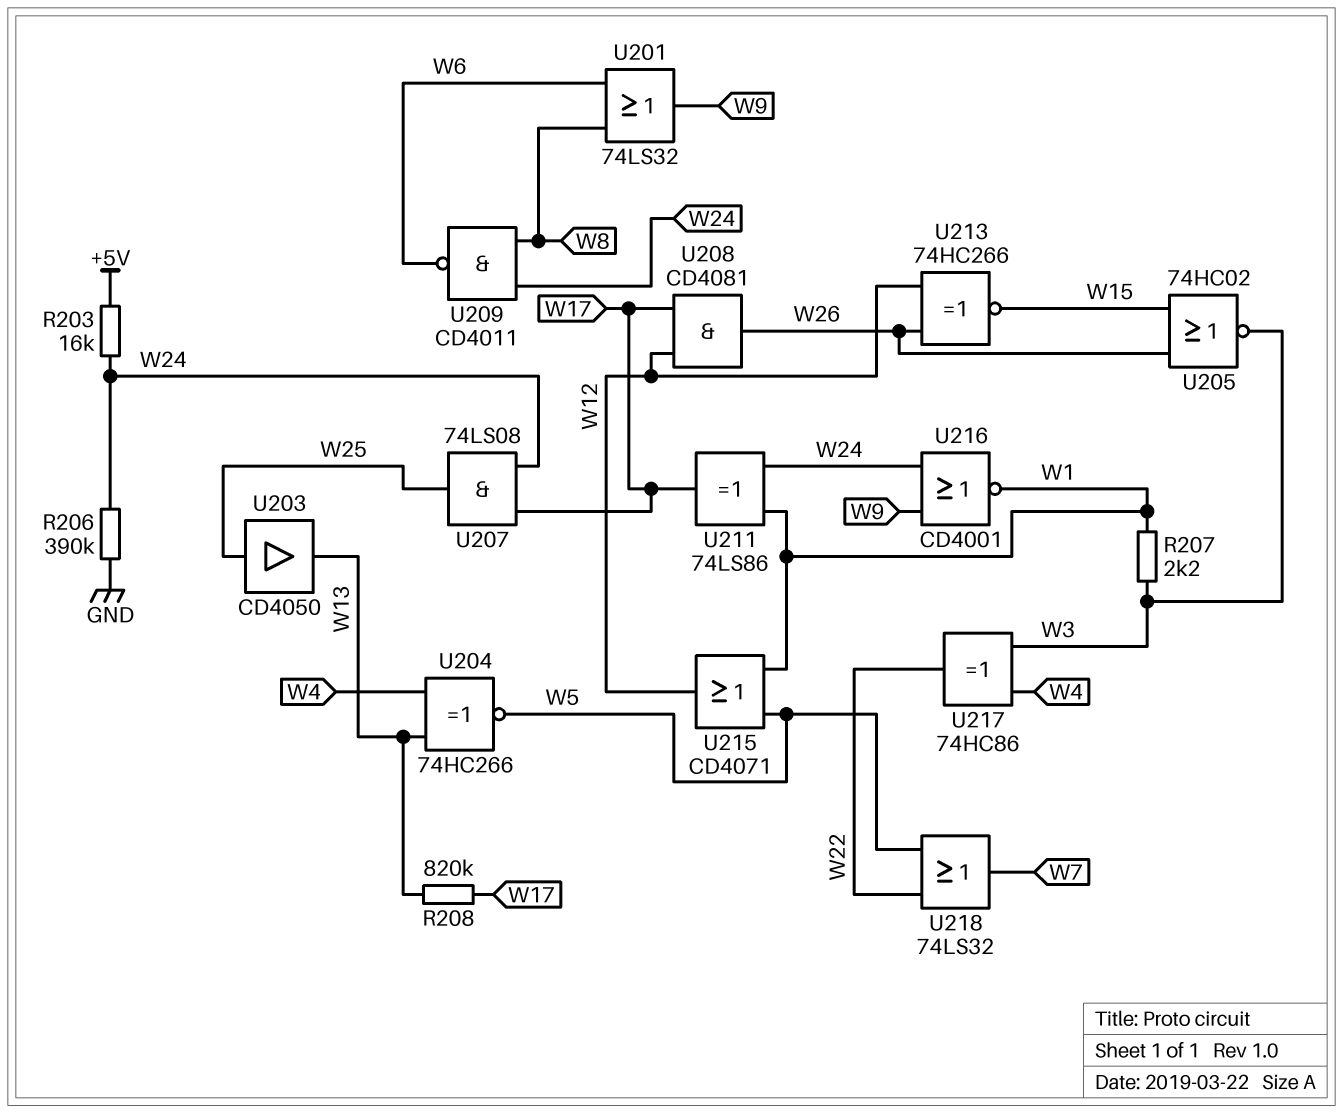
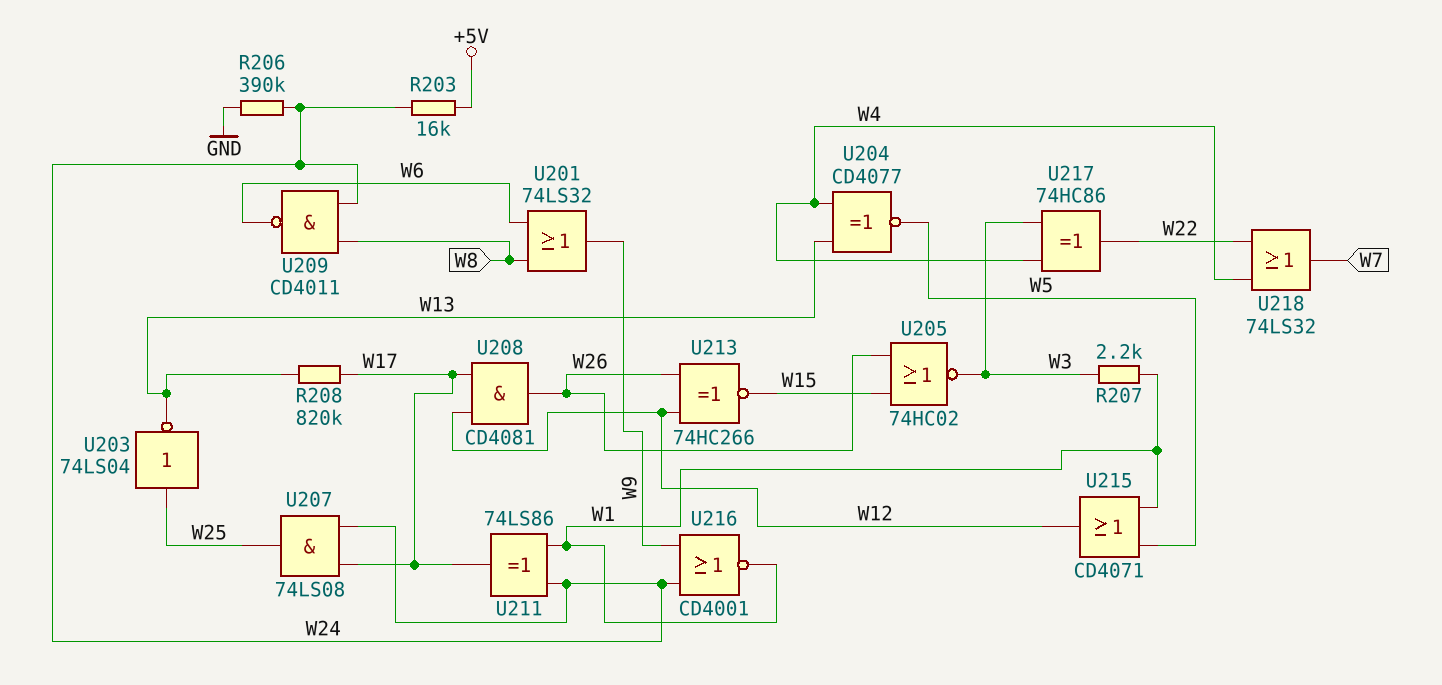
U203: buffer CD4050 (in W25, out W13) -> NOT 74LS04 (in W25, out W13)
U204: XNOR 74HC266 (in W4, in W13, out W5) -> XNOR CD4077 (in W4, in W13, out W5)
U218: OR 74LS32 (in W5, in W22, out W7) -> OR 74LS32 (in W4, in W22, out W7)

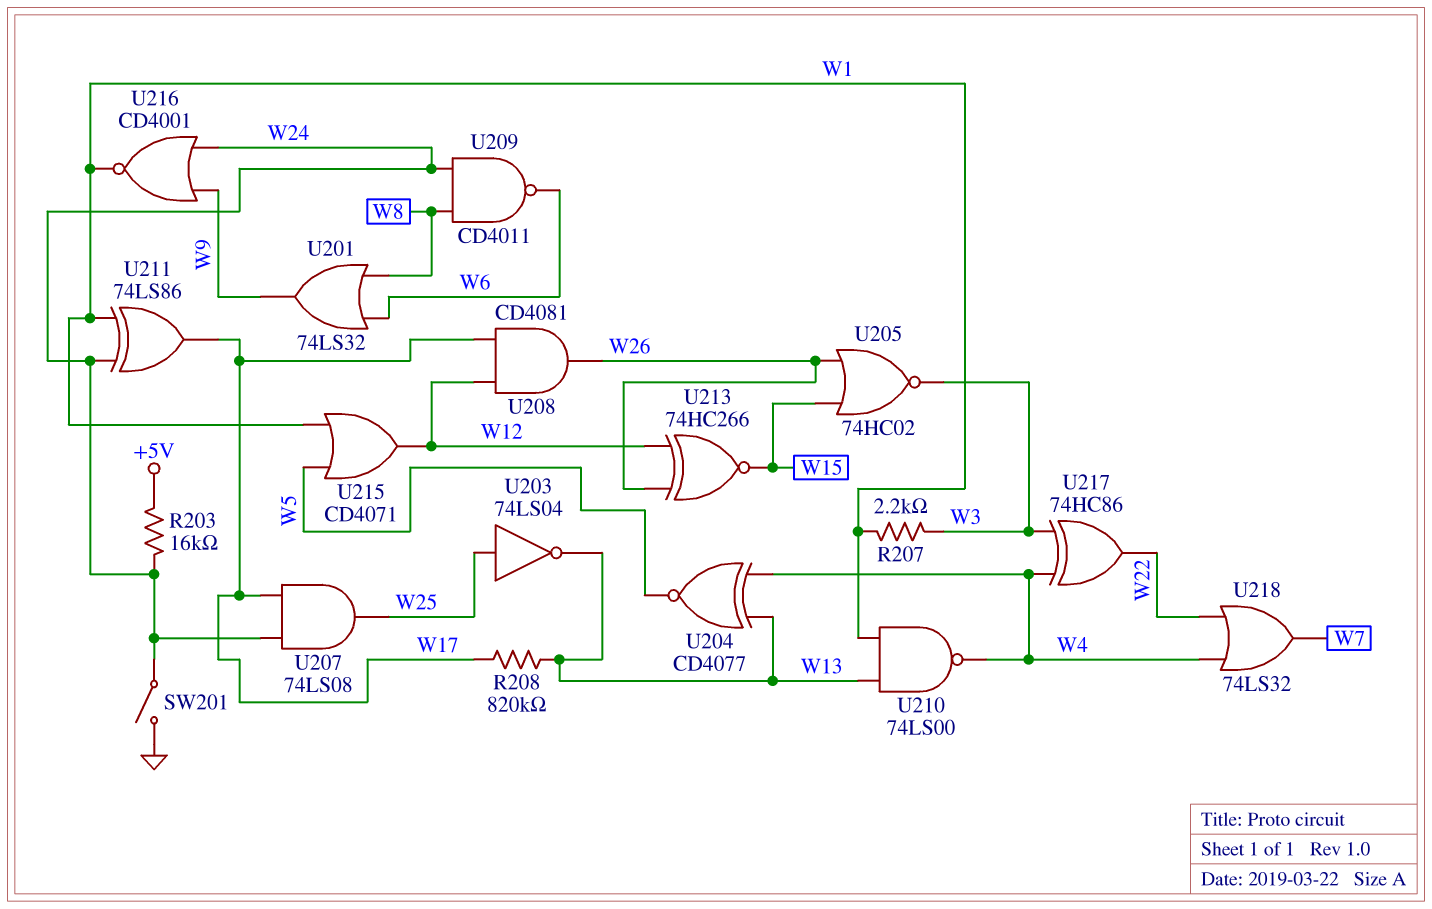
R206: 390k (GND, W24) -> none
SW201: none -> switch (GND, W24)
U210: none -> NAND 74LS00 (in W1, in W13, out W4)

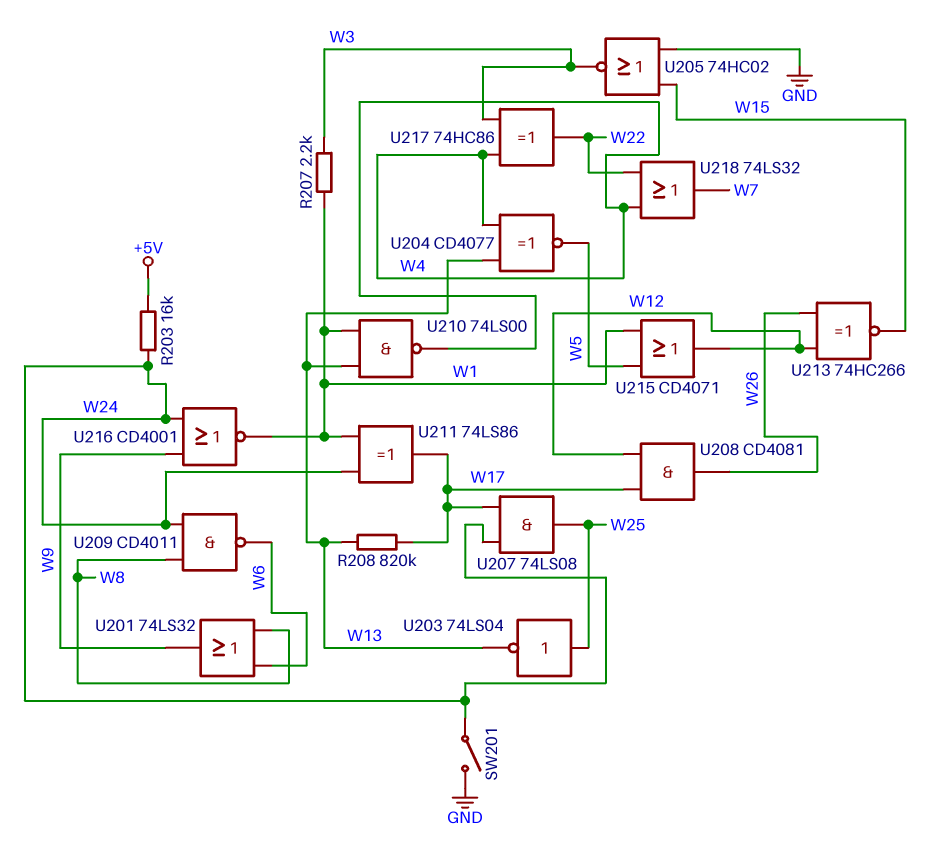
U205: NOR 74HC02 (in W15, in W26, out W3) -> NOR 74HC02 (in GND, in W15, out W3)

